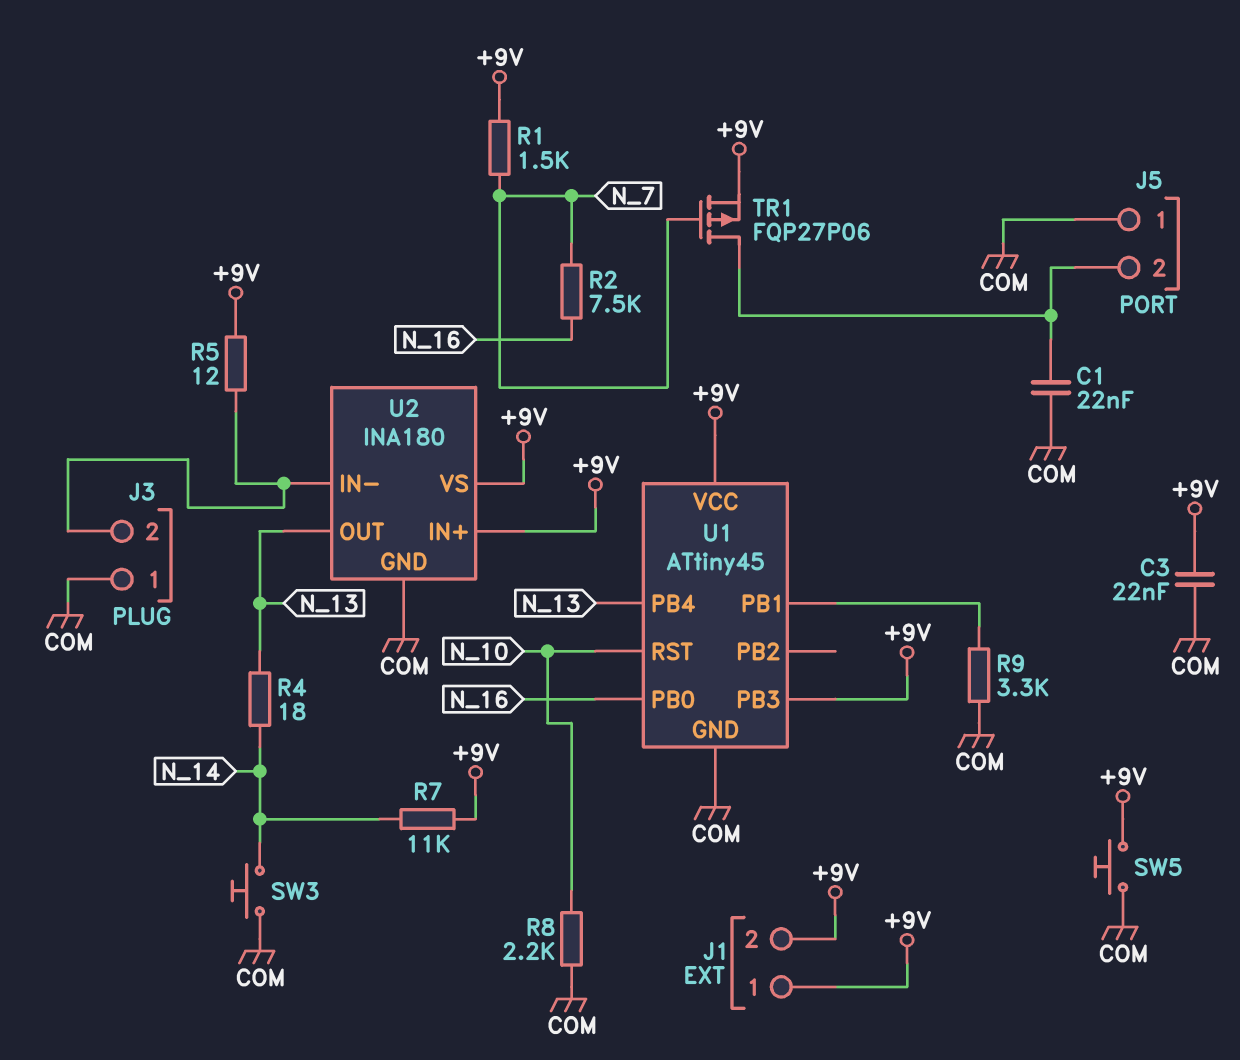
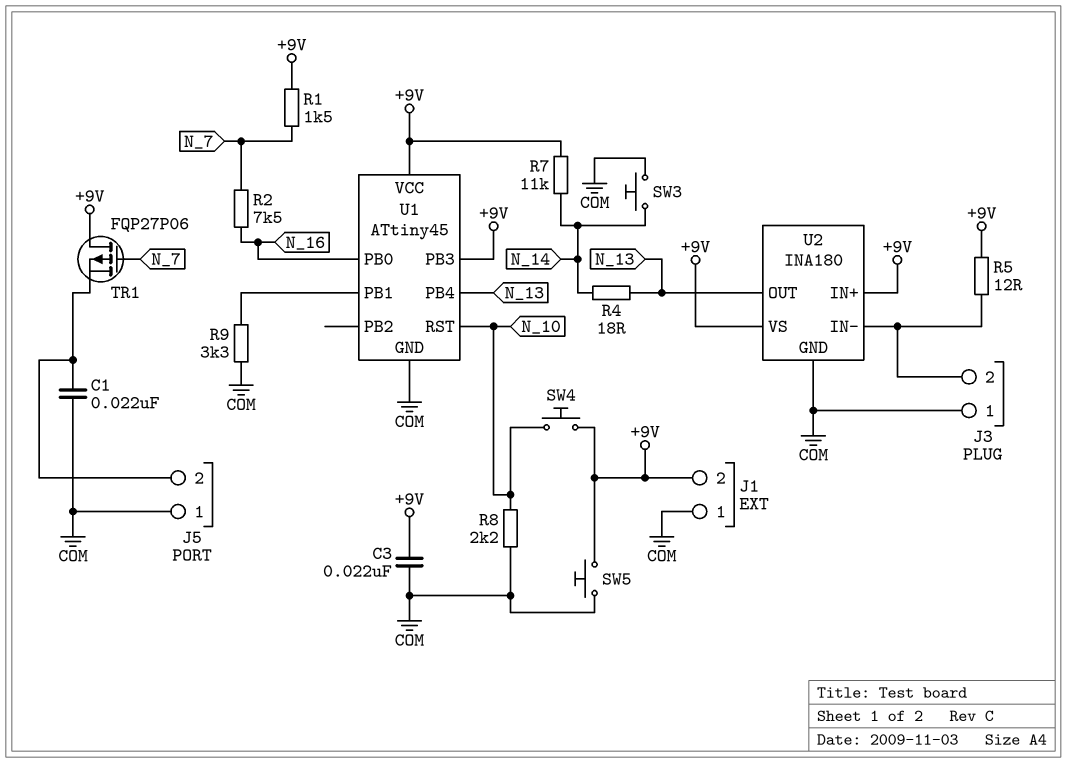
J1 pin 1: +9V -> COM
SW4: none -> button (+9V, N_10)
TR1: PMOS FQP27P06 (G N_7, D J5/2, S +9V) -> PMOS FQP27P06 (G N_7, D +9V, S J5/2)

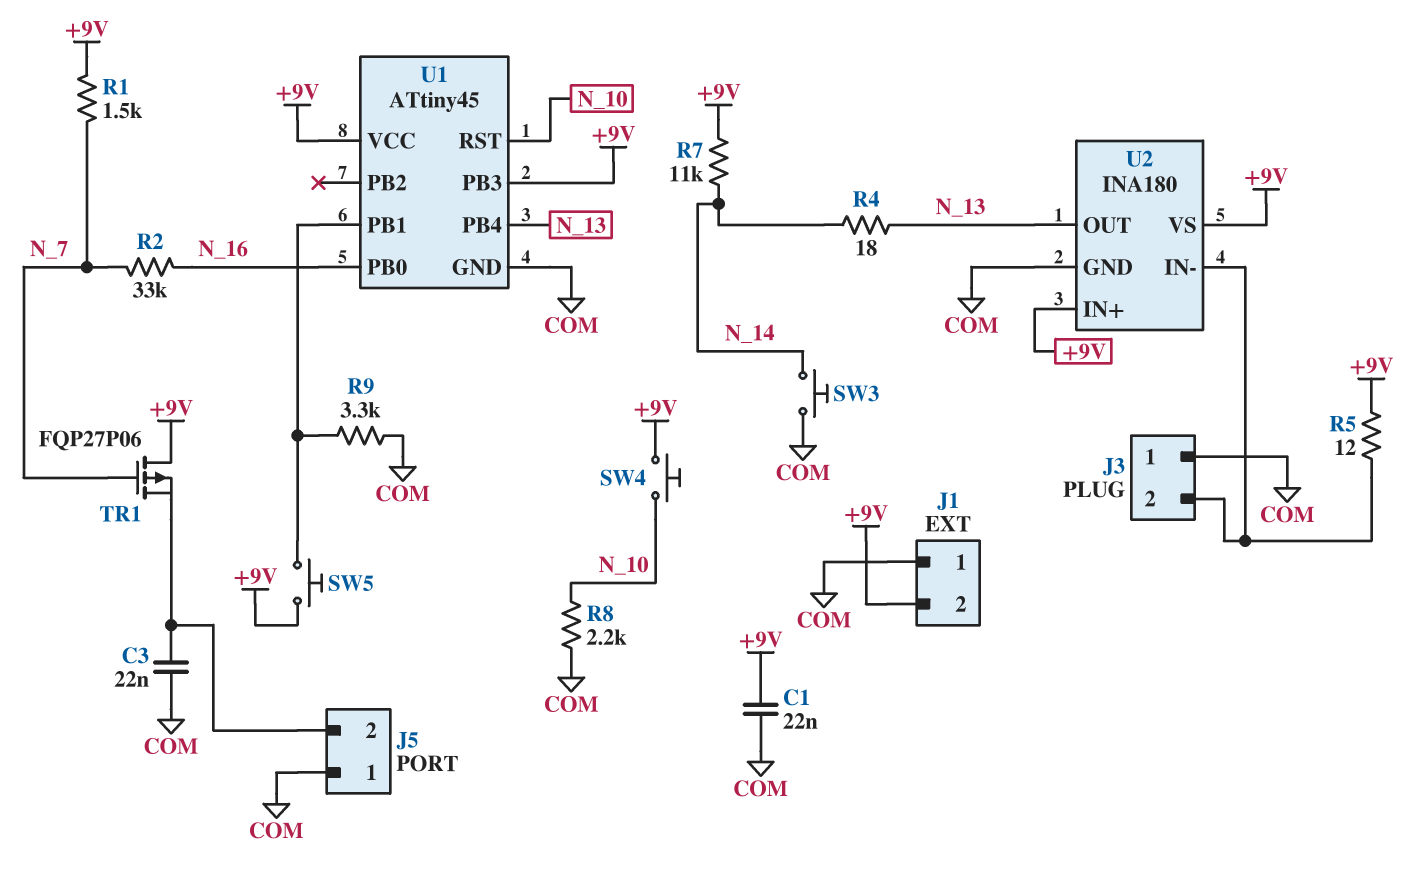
C1: 22nF (COM, J5/2) -> 22nF (+9V, COM)
C3: 22nF (+9V, COM) -> 22nF (COM, J5/2)
R2: 7.5k (N_7, N_16) -> 33k (N_7, N_16)
SW5: button (+9V, COM) -> button (+9V, U1/PB1)

